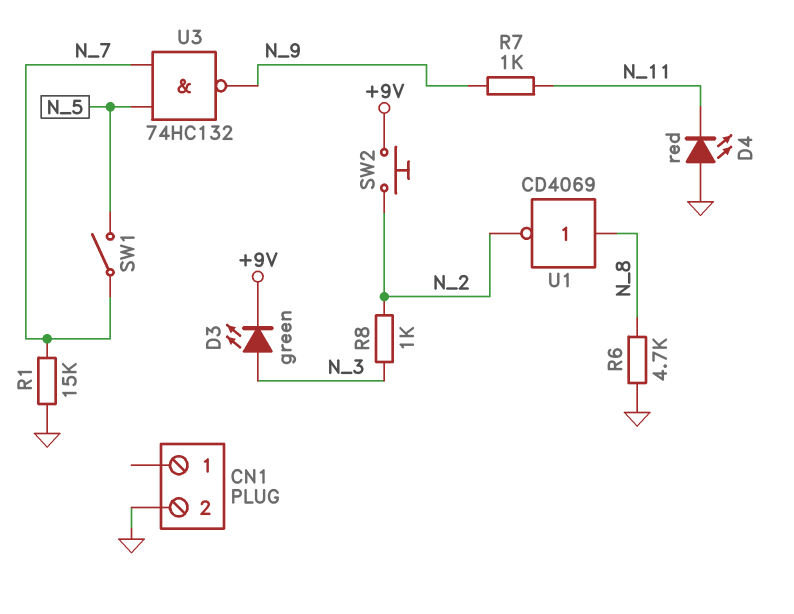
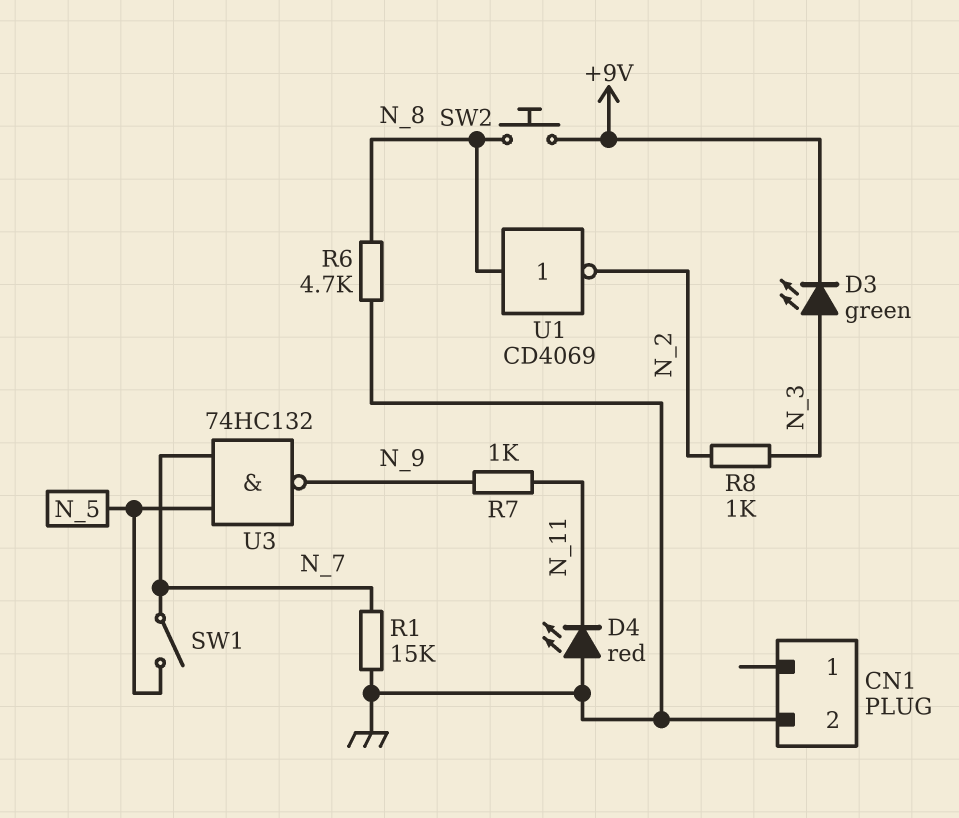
SW2: button (+9V, N_2) -> button (+9V, N_8)

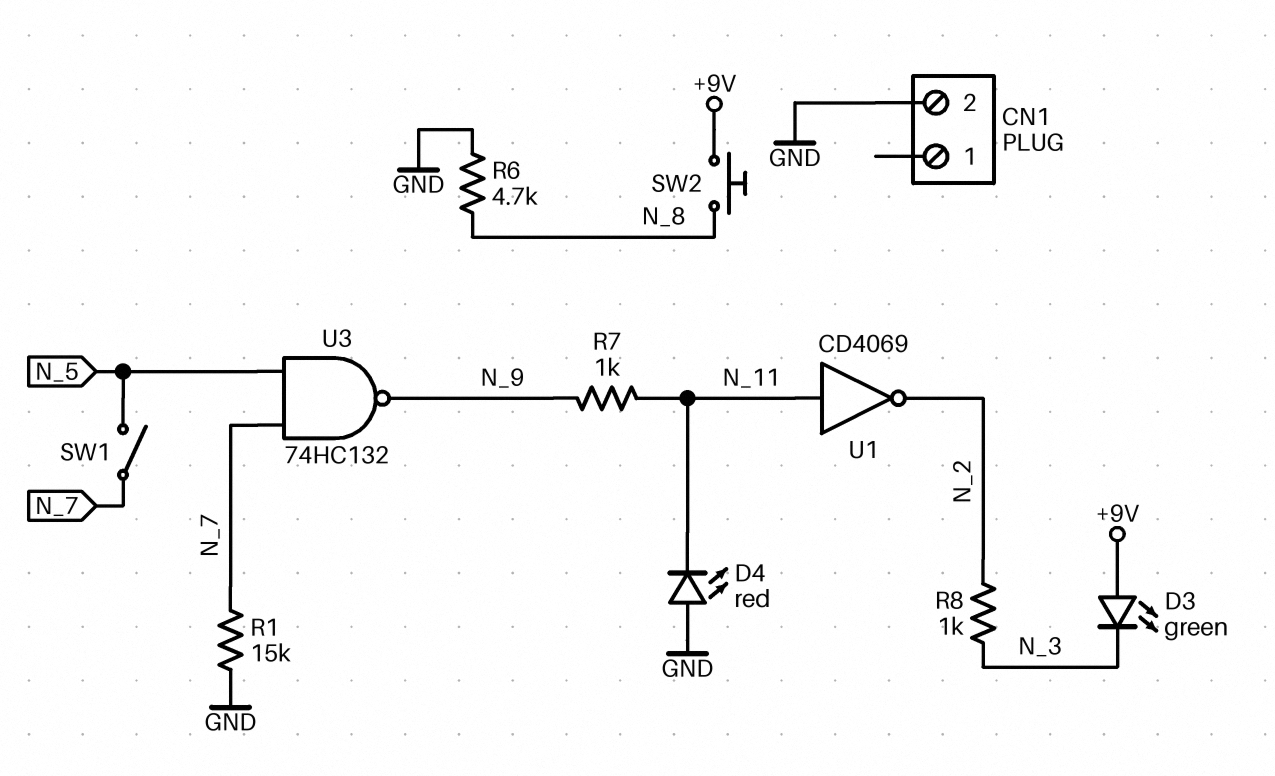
D3: LED green (A N_3, K +9V) -> LED green (A +9V, K N_3)
U1: NOT CD4069 (in N_8, out N_2) -> NOT CD4069 (in N_11, out N_2)

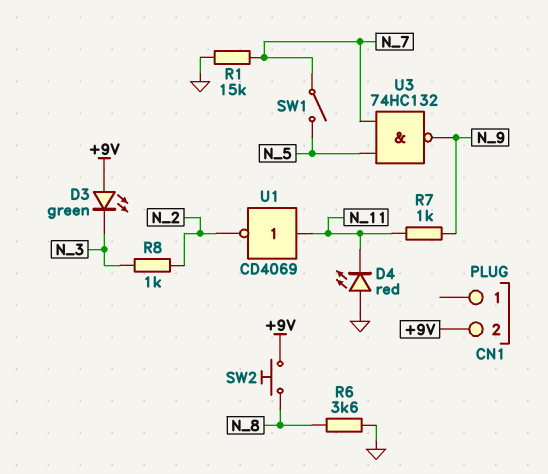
CN1 pin 2: GND -> +9V
R6: 4.7k (GND, N_8) -> 3.6k (GND, N_8)

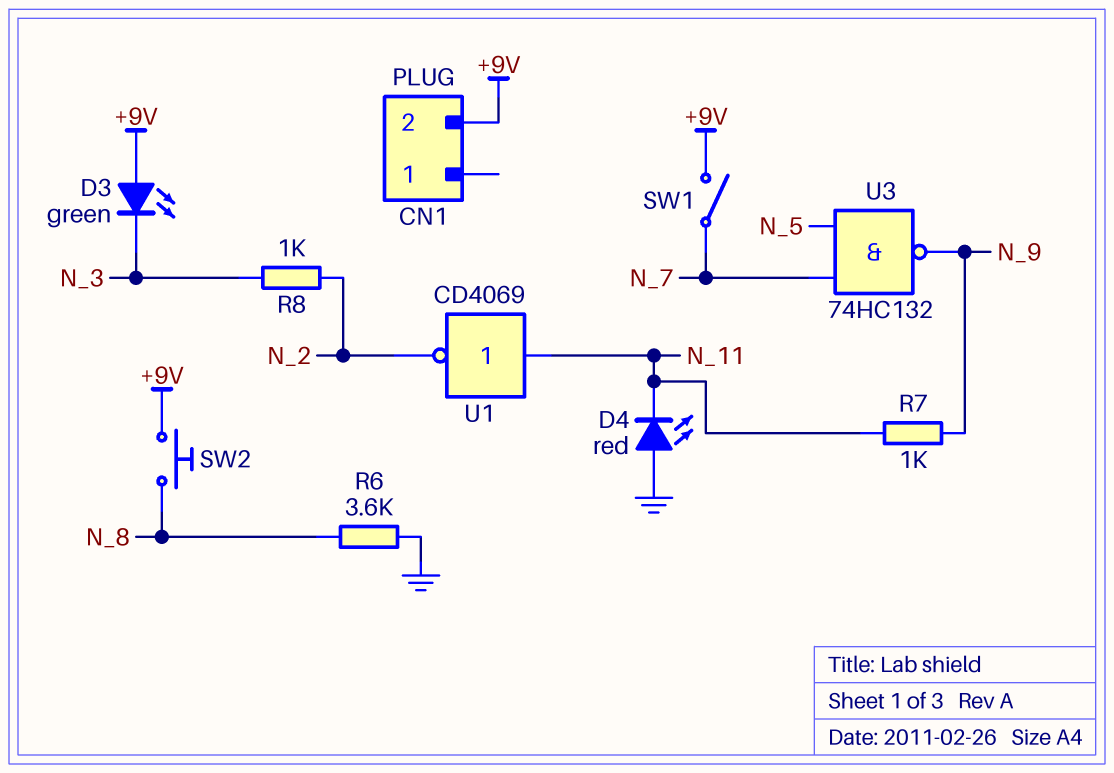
R1: 15k (GND, N_7) -> none
SW1: switch (N_5, N_7) -> switch (+9V, N_7)

